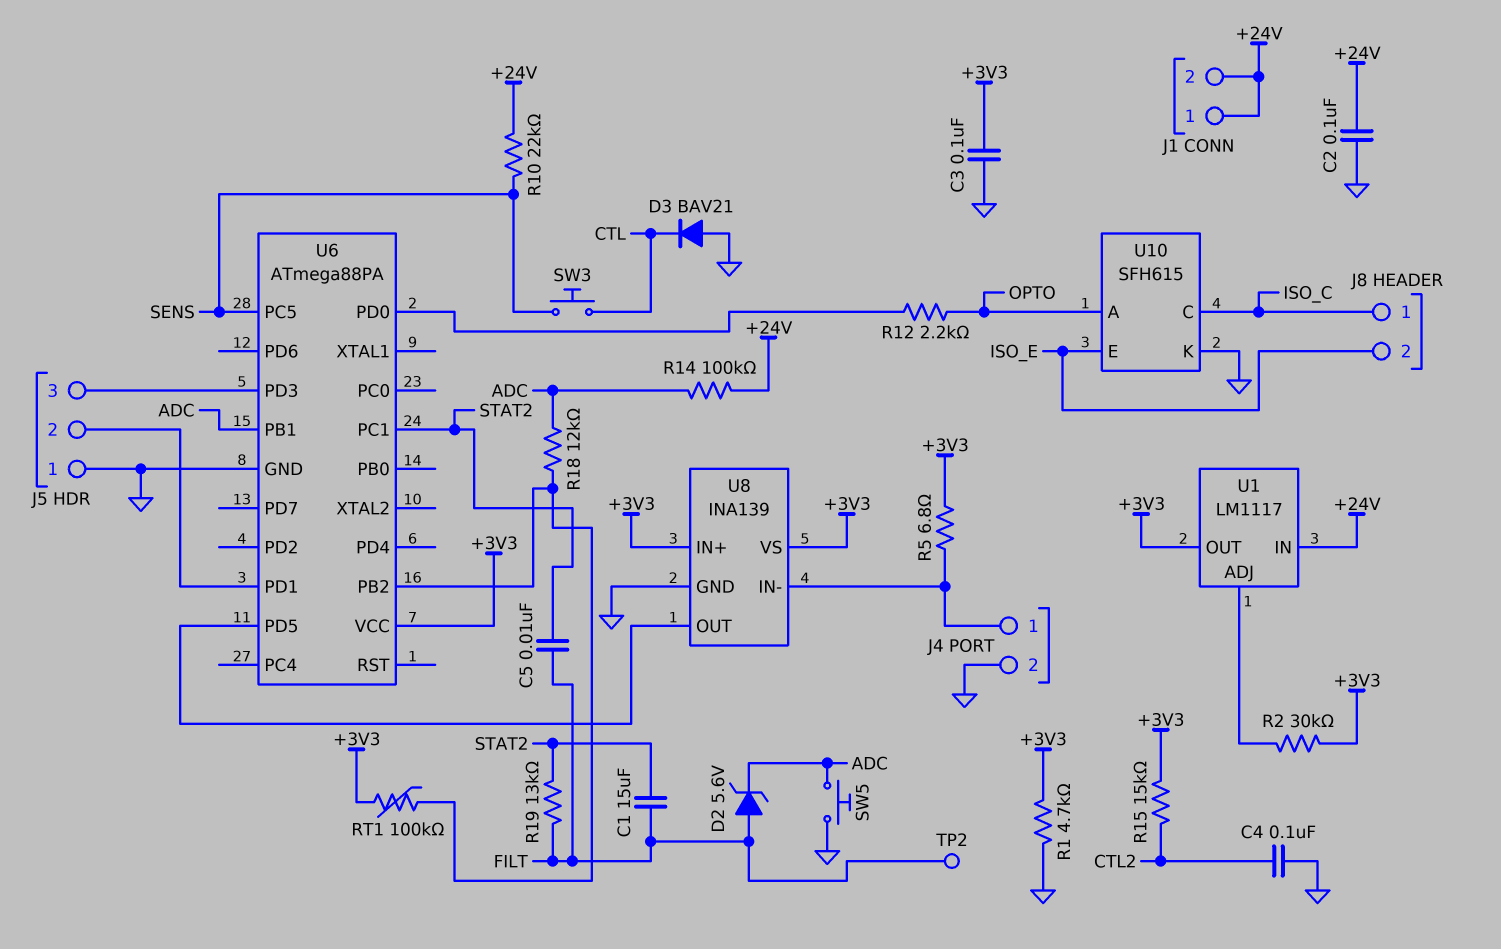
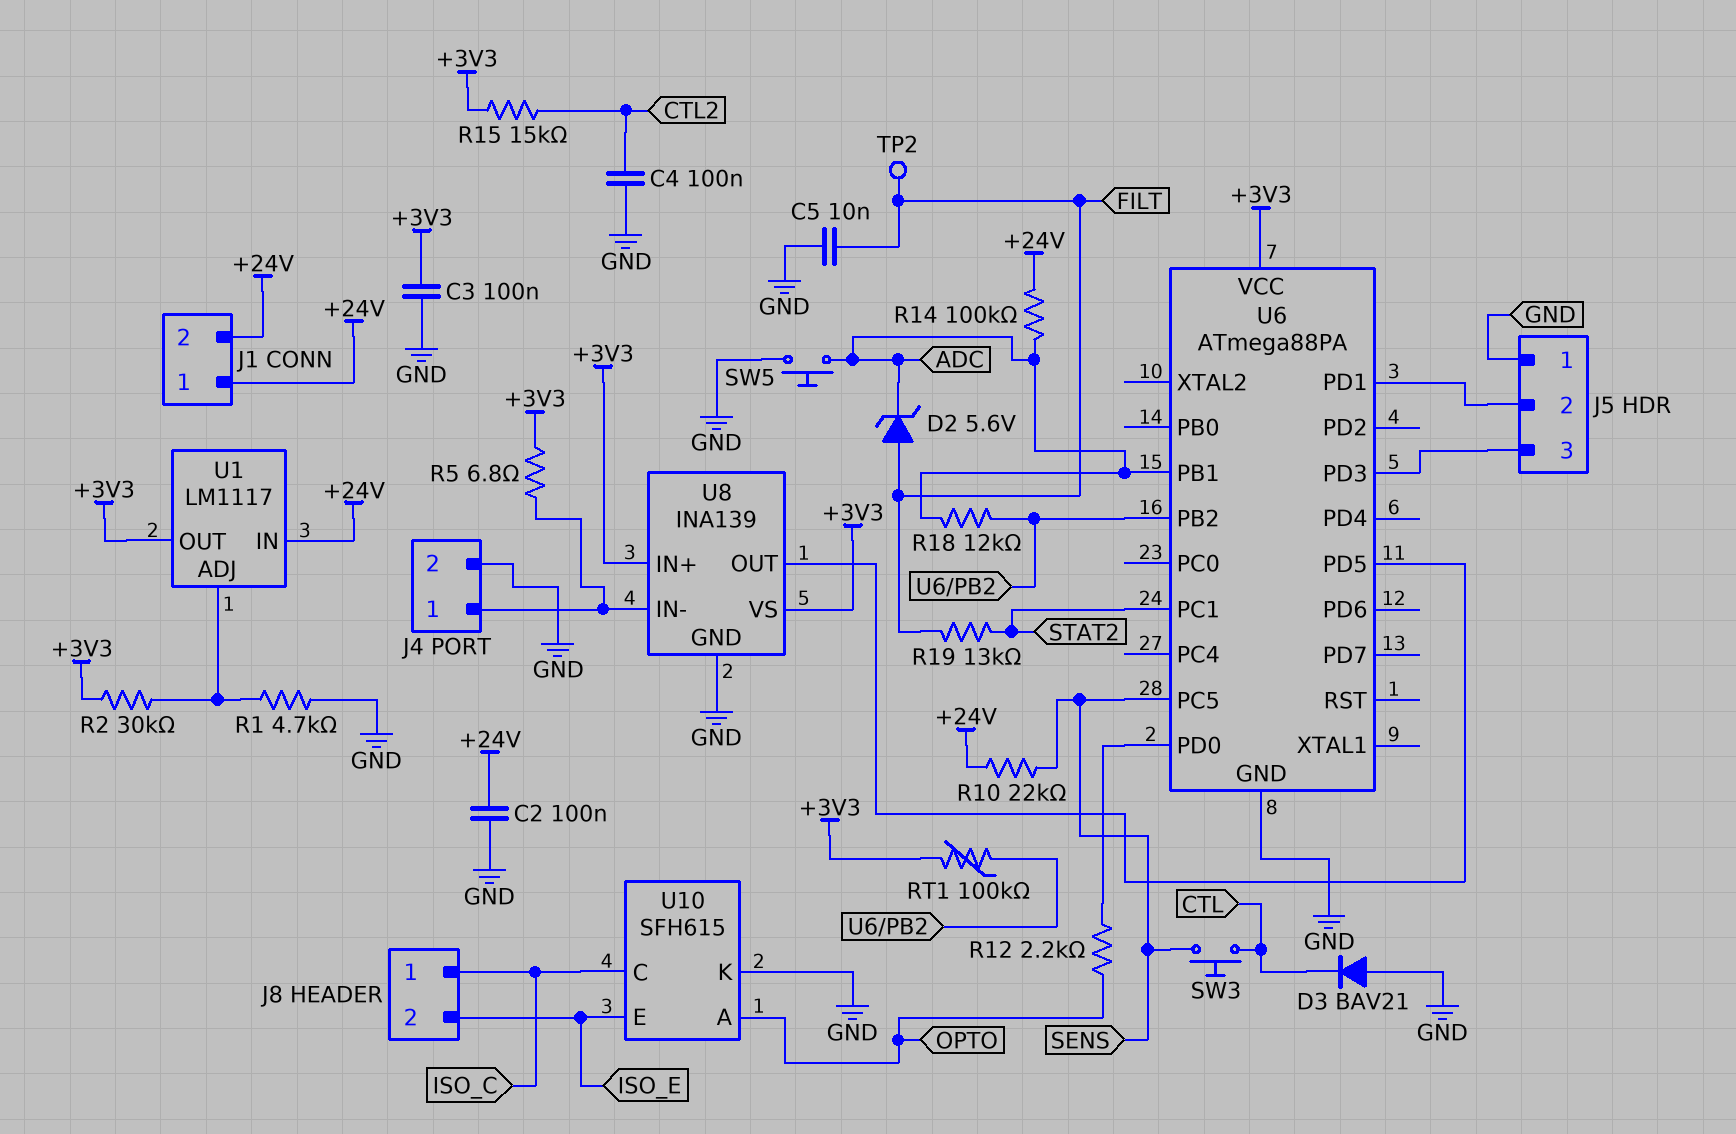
C1: 15uF (FILT, STAT2) -> none
C5: 10nF (FILT, STAT2) -> 10nF (FILT, GND)
R1: 4.7k (+3V3, GND) -> 4.7k (GND, U1/ADJ)

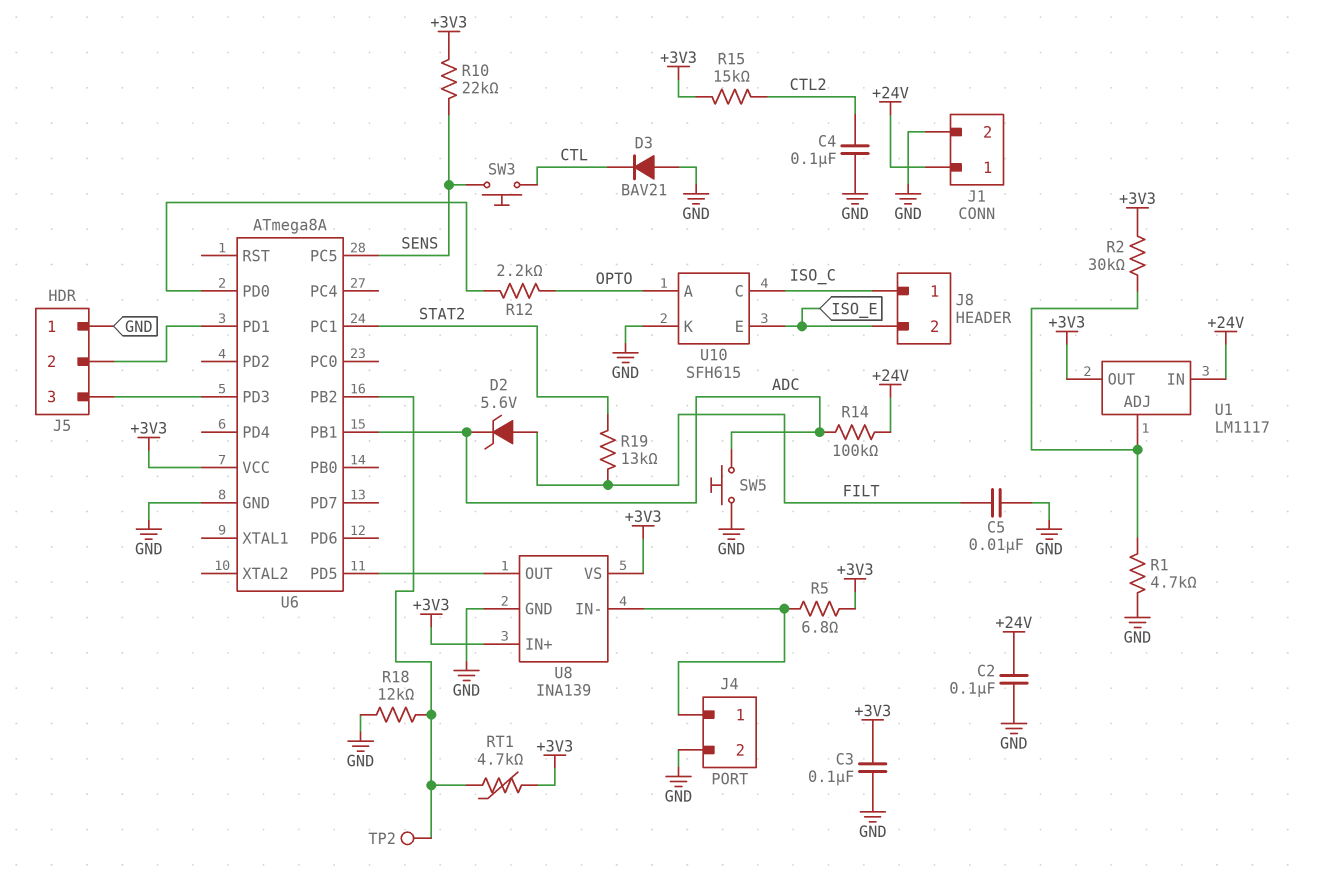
J1 pin 2: +24V -> GND
R10: 22k (+24V, SENS) -> 22k (+3V3, SENS)
R18: 12k (ADC, U6/PB2) -> 12k (GND, U6/PB2)
RT1: 100k (+3V3, U6/PB2) -> 4.7k (+3V3, U6/PB2)
TP2: test point (FILT) -> test point (U6/PB2)
U6: ATmega88PA -> ATmega8A

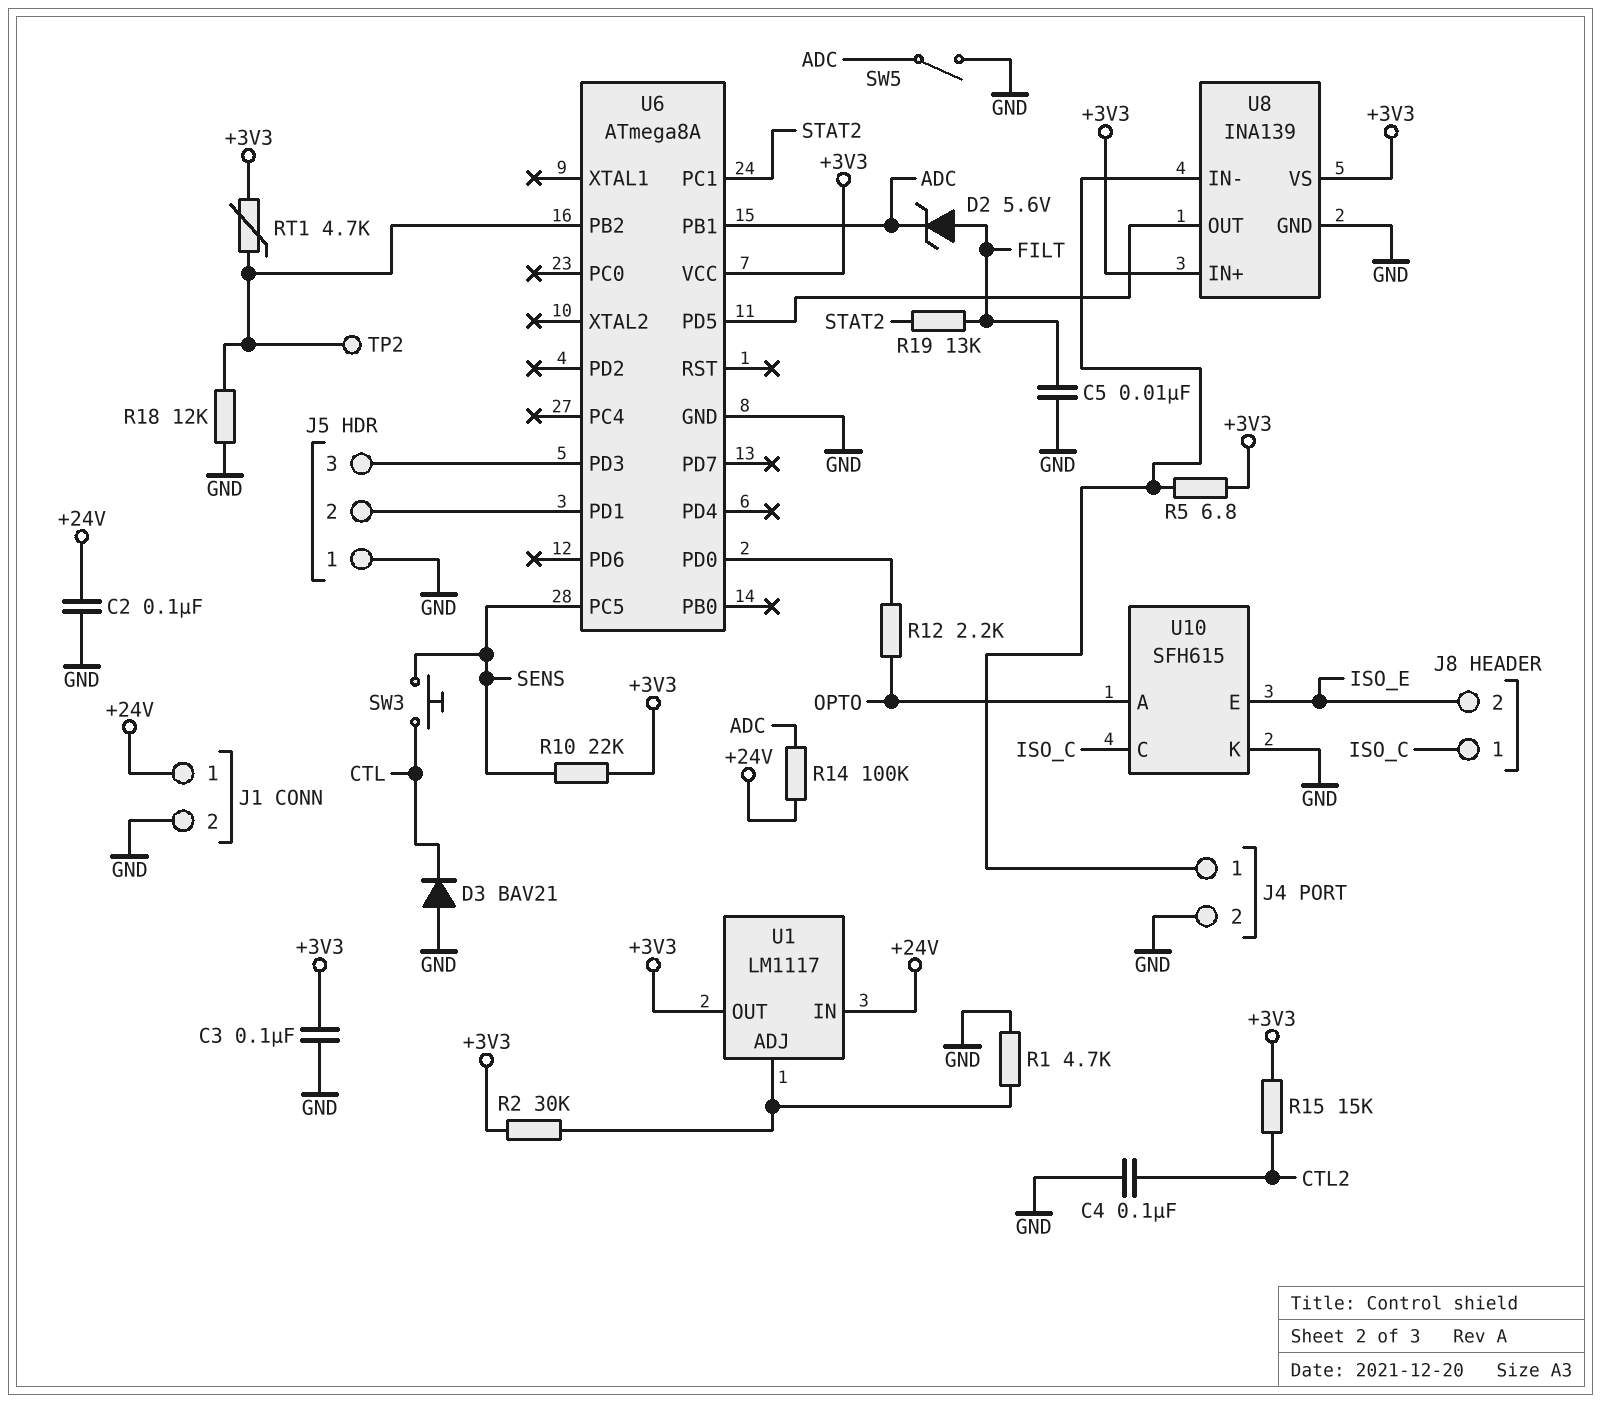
SW5: button (ADC, GND) -> switch (ADC, GND)

